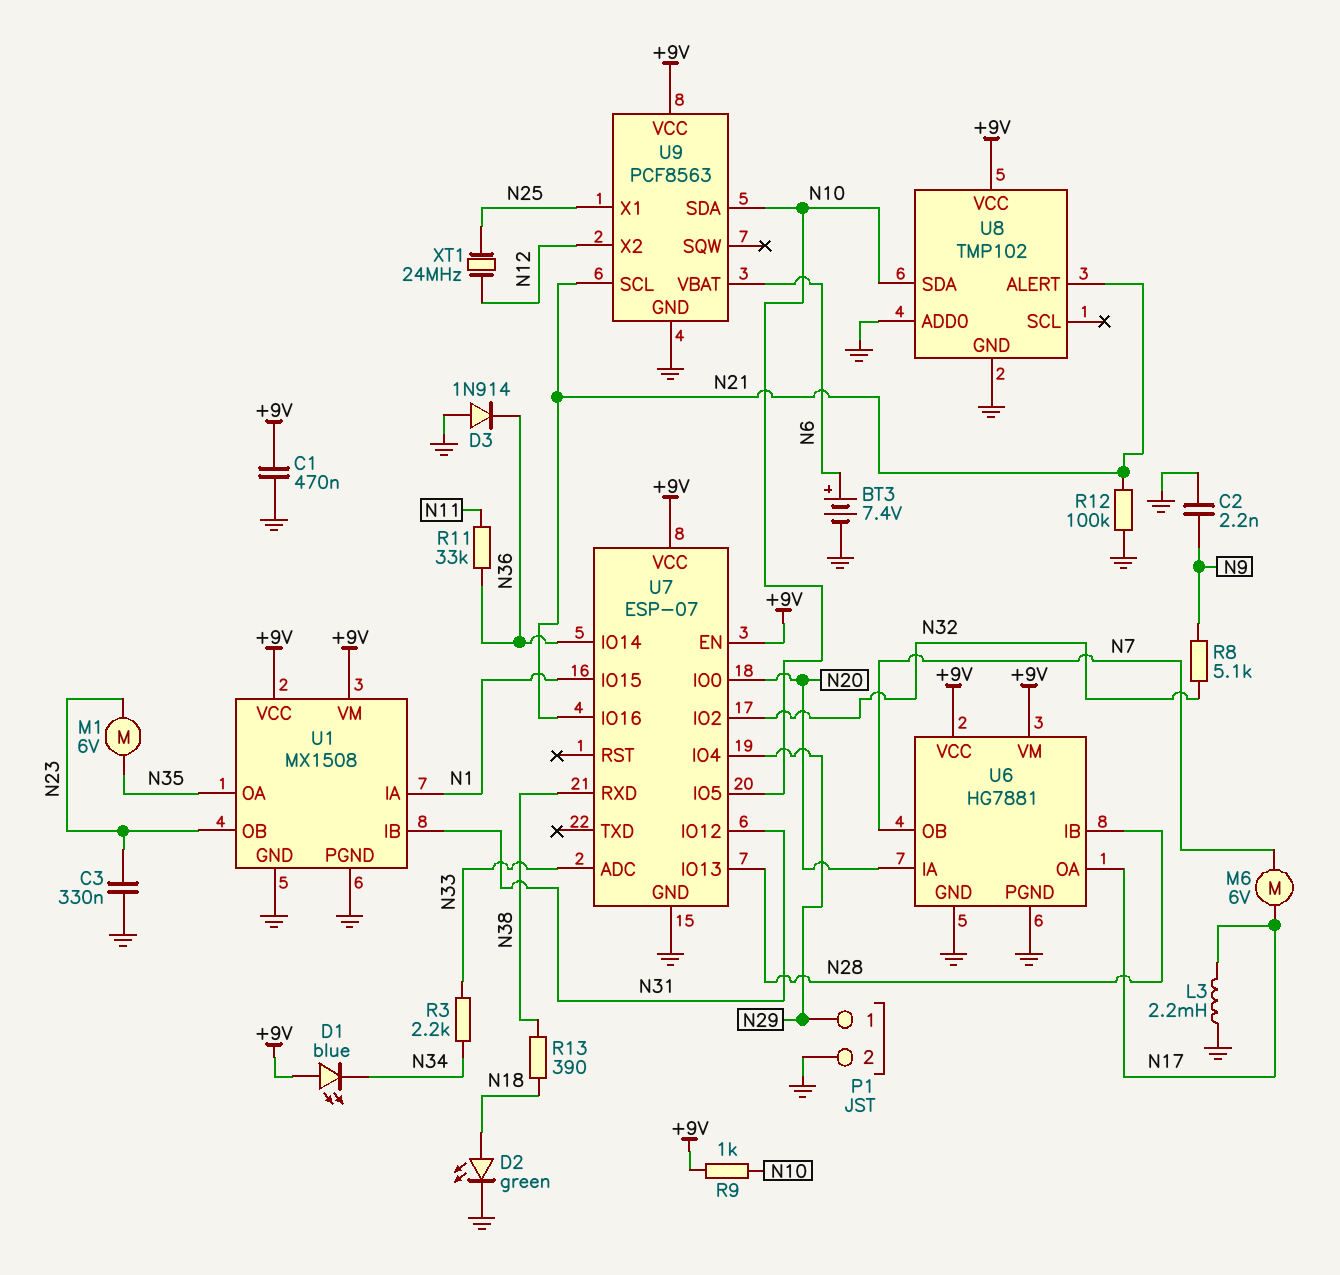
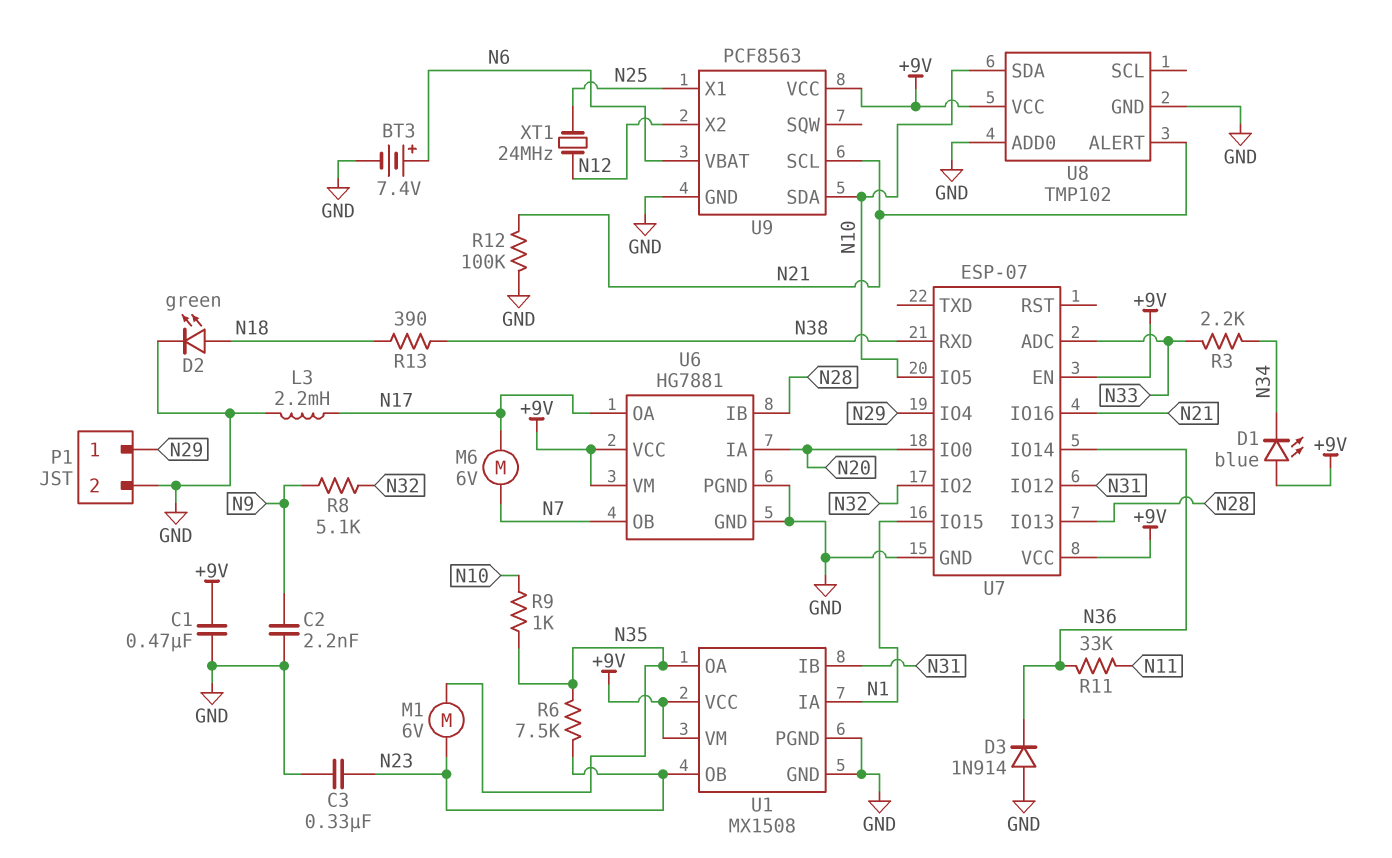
R6: none -> 7.5k (N23, N35)
R9: 1k (+9V, N10) -> 1k (N10, N35)

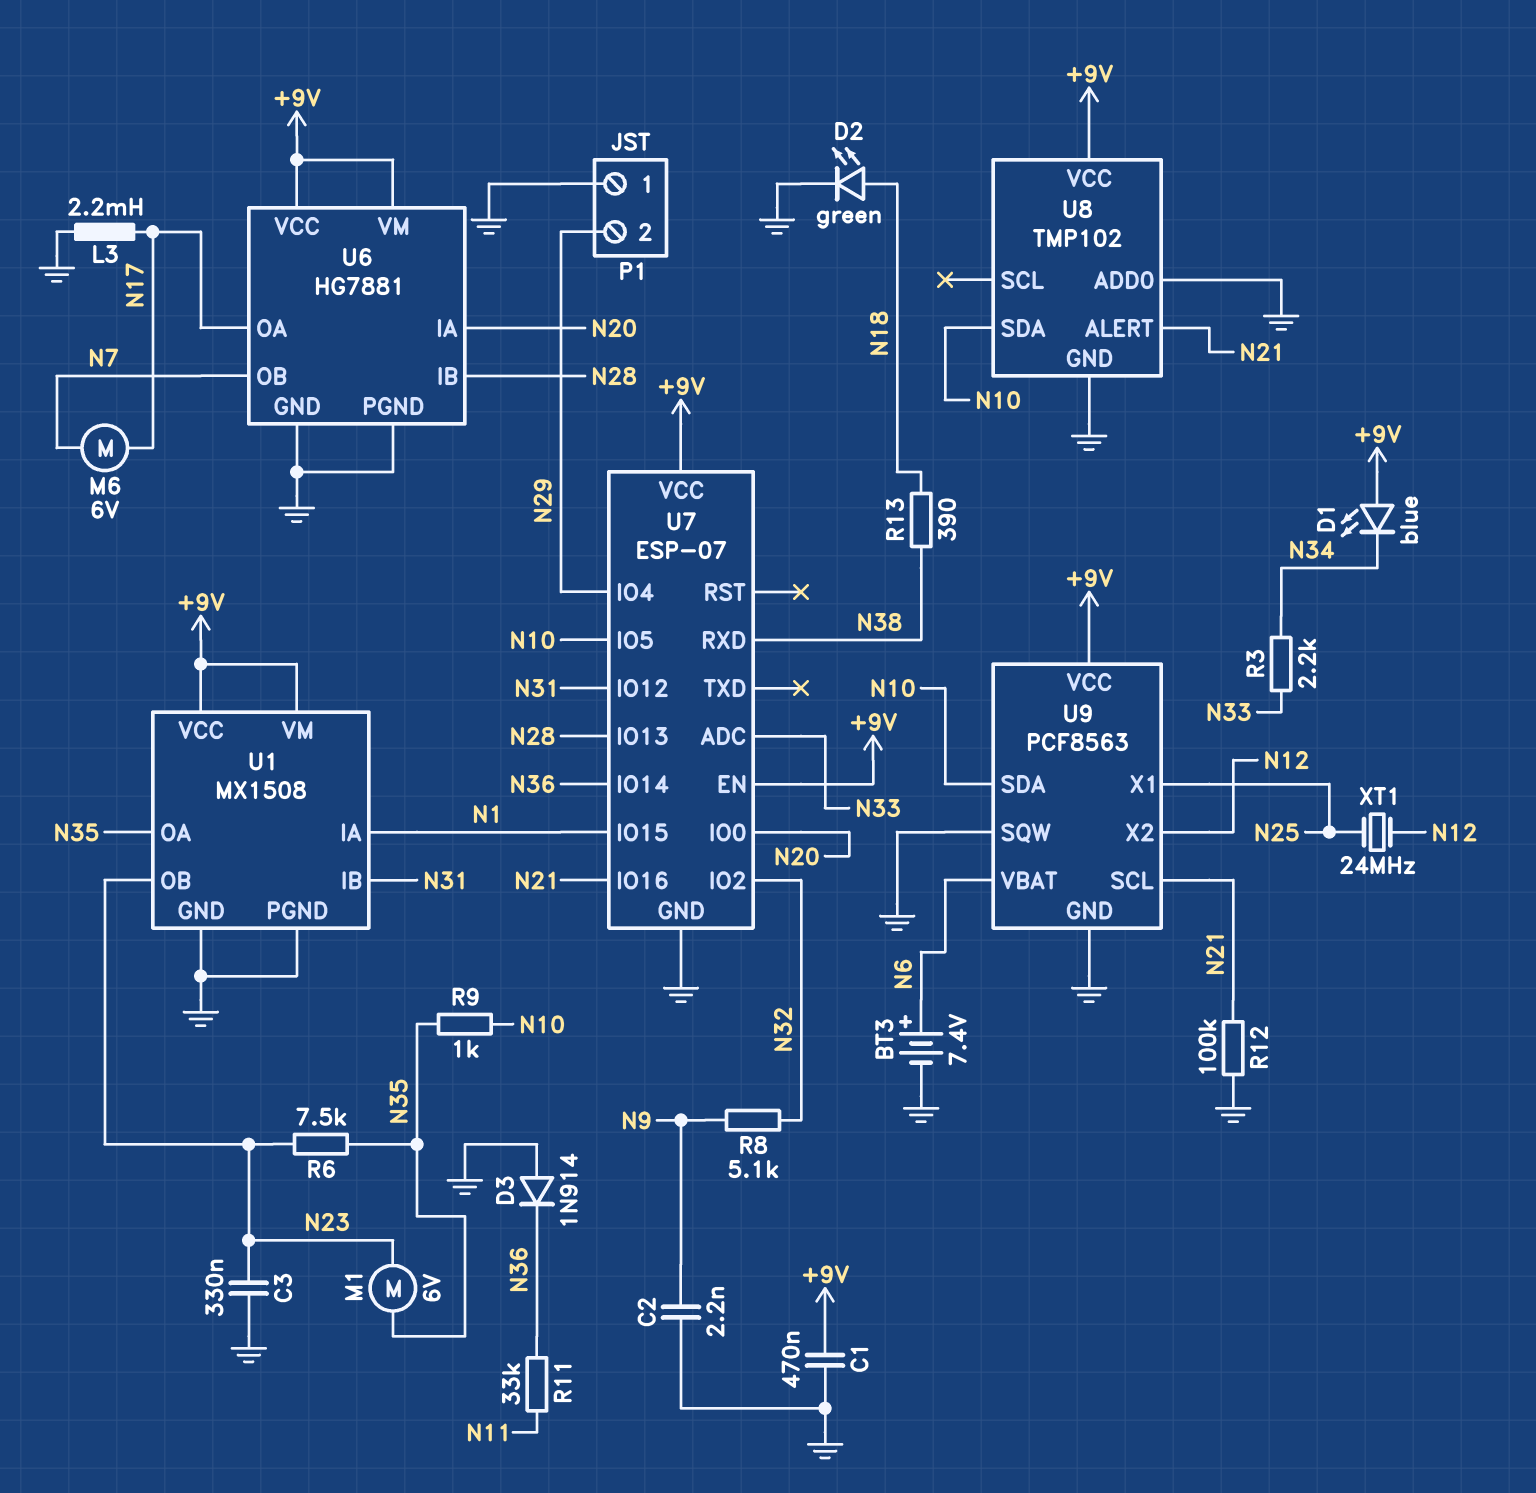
P1 pin 1: N29 -> GND
P1 pin 2: GND -> N29
U9 pin SQW: none -> GND

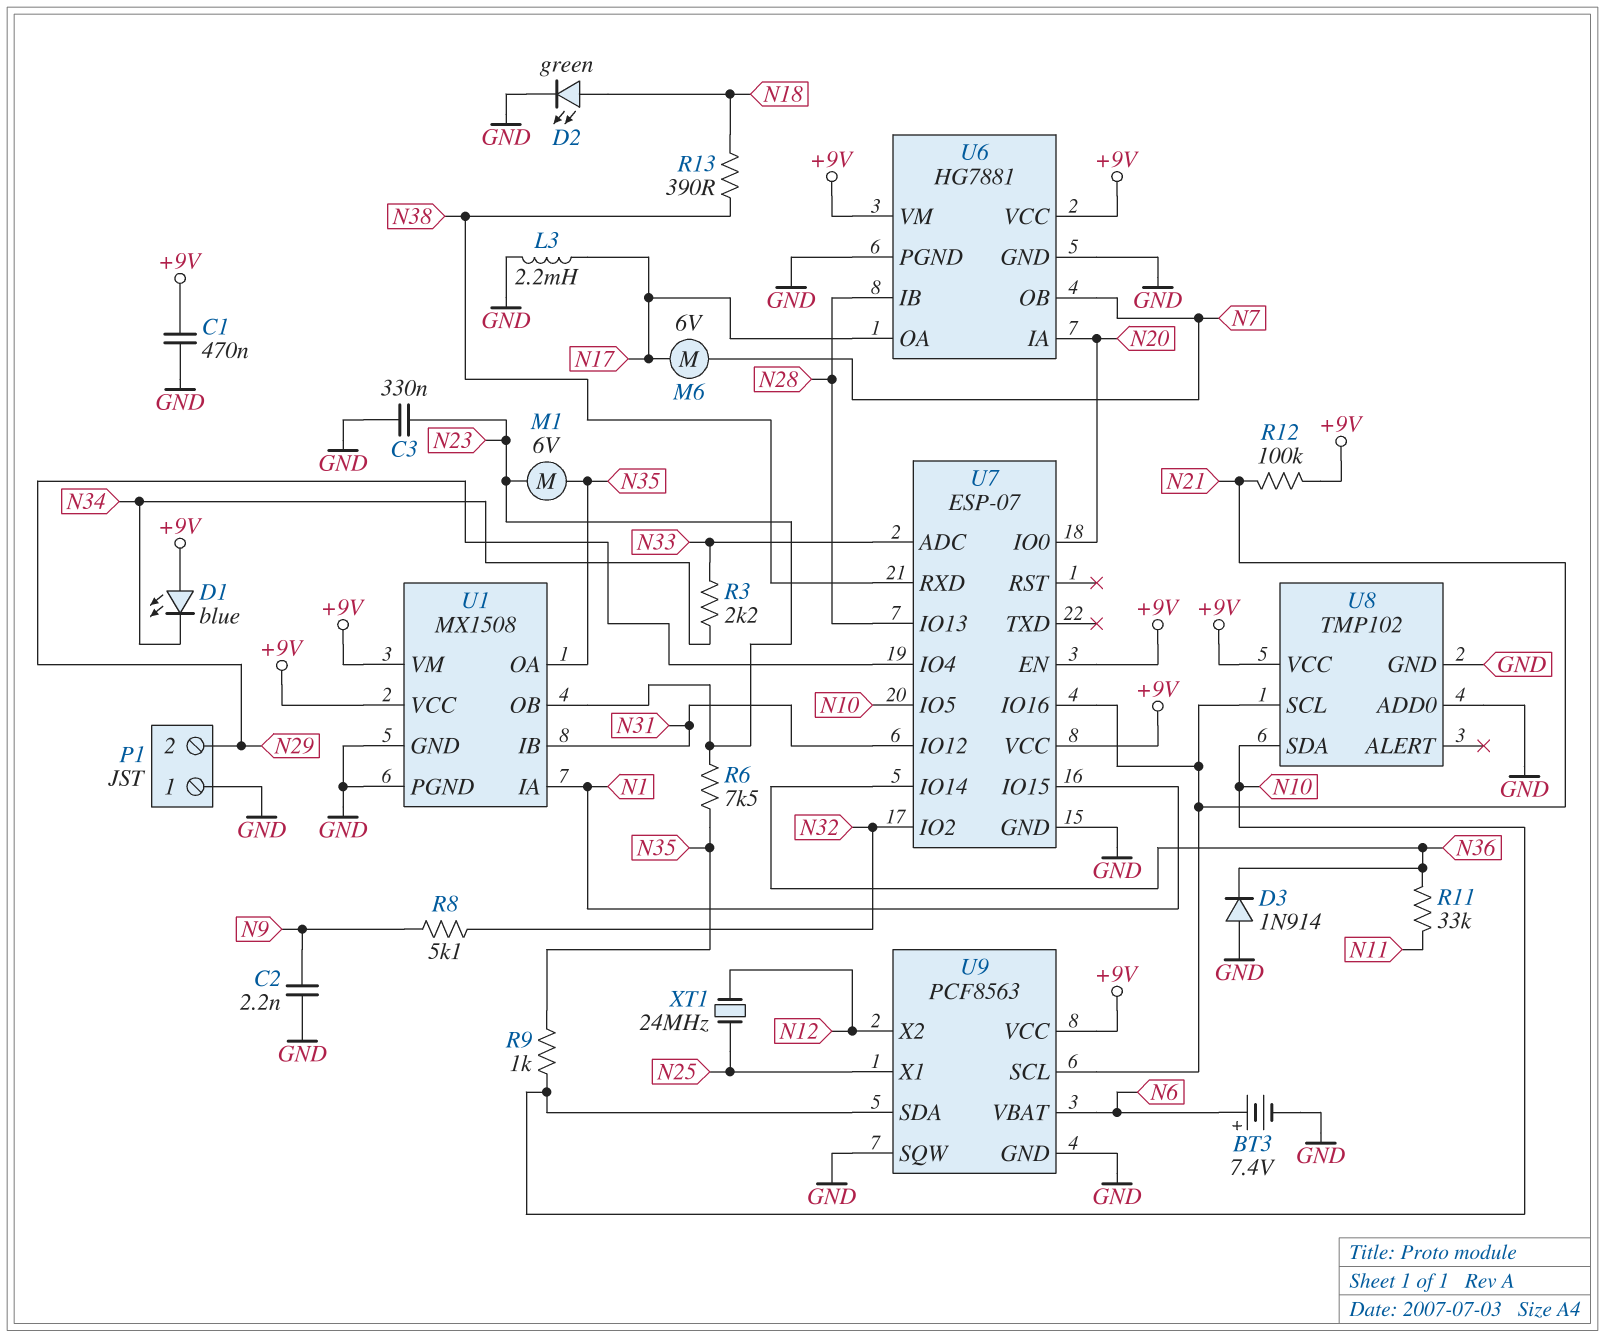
R12: 100k (GND, N21) -> 100k (+9V, N21)
U8 pin ALERT: N21 -> none
U8 pin SCL: none -> N21

